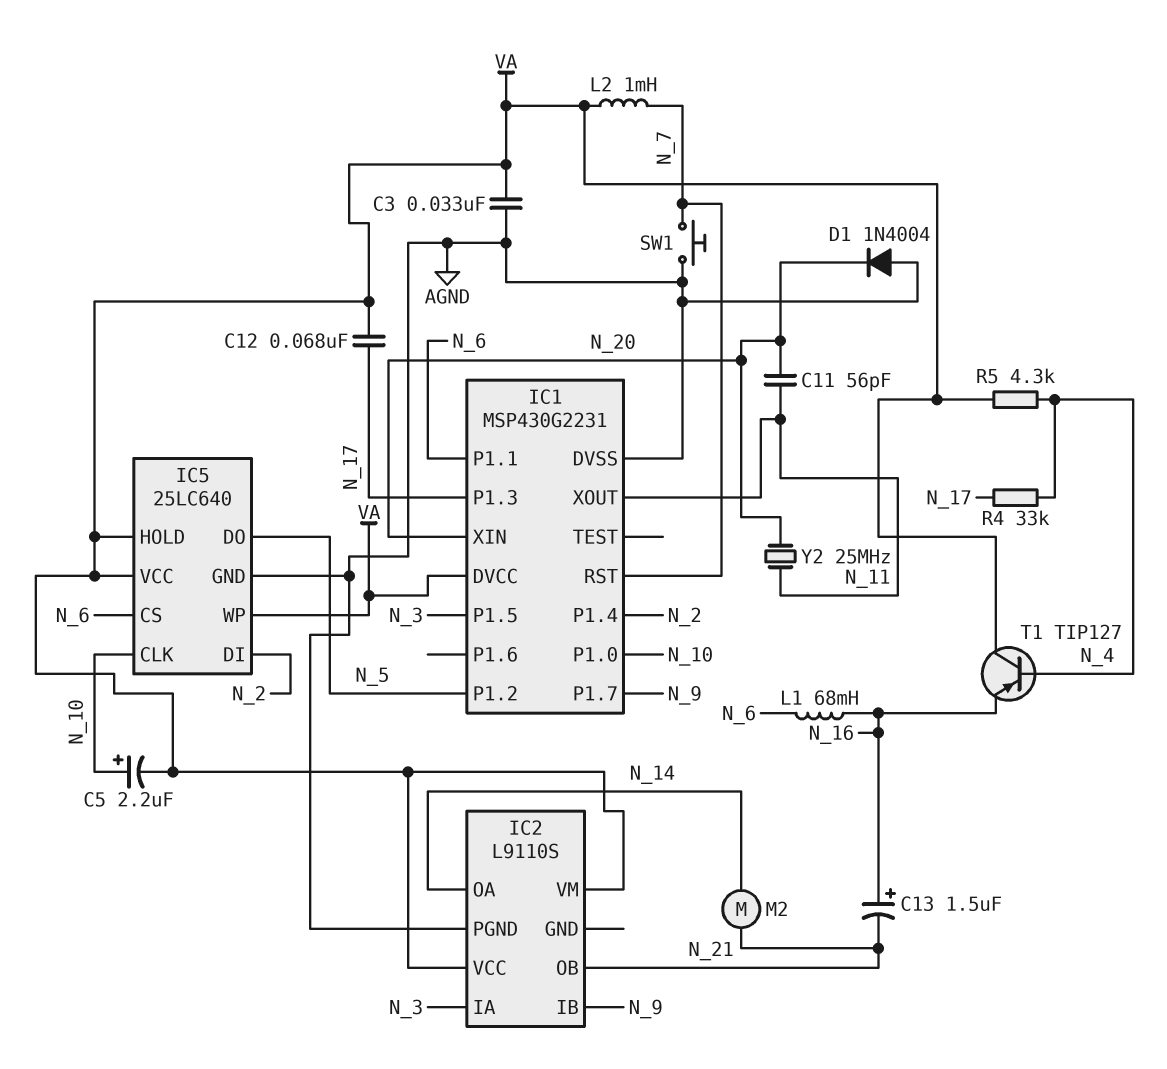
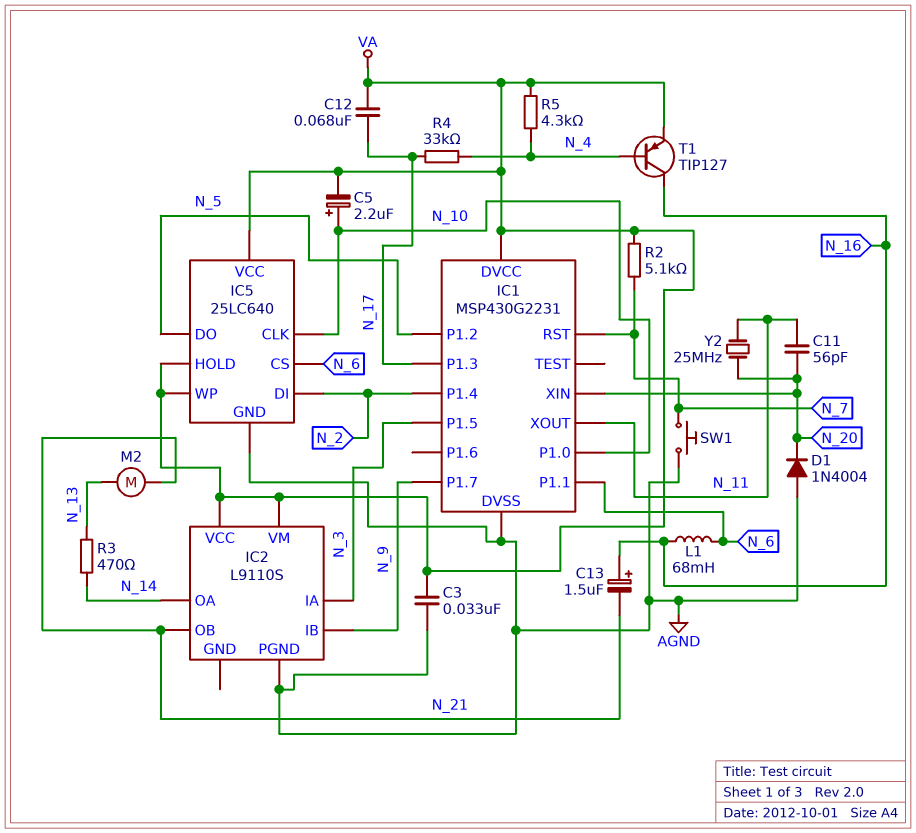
L2: 1mH (N_7, VA) -> none
M2: motor (N_14, N_21) -> motor (N_13, N_21)
R2: none -> 5.1k (N_7, VA)
R3: none -> 470 (N_13, N_14)
T1: PNP TIP127 (B N_4, C VA, E N_16) -> PNP TIP127 (B N_4, C N_16, E VA)

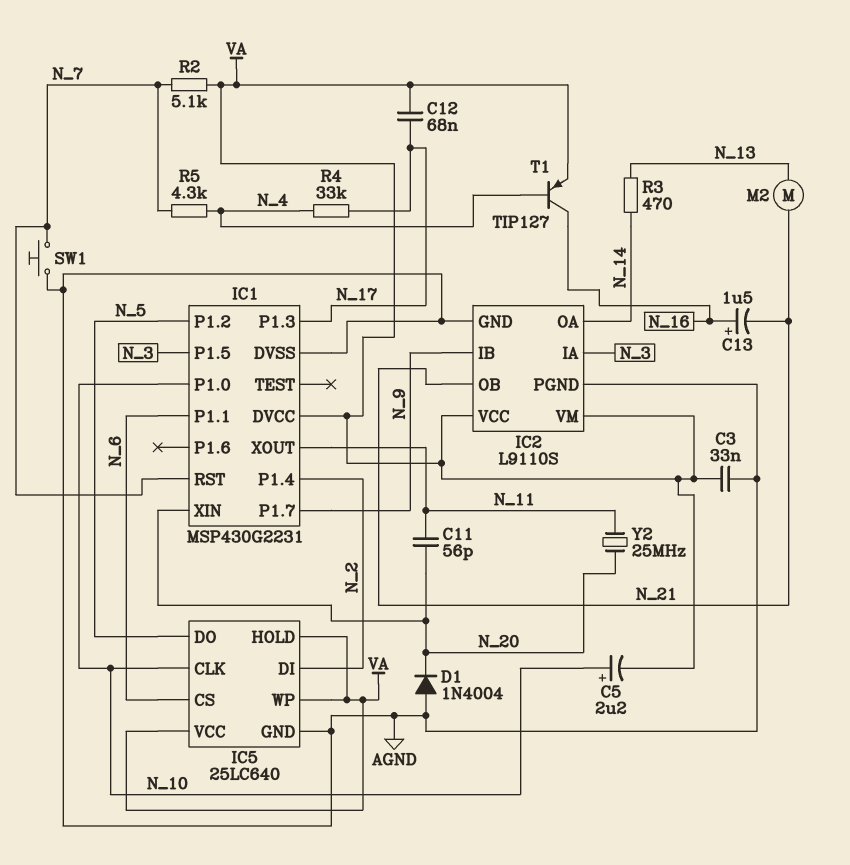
IC2 pin GND: none -> AGND
L1: 68mH (N_6, N_16) -> none
R5: 4.3k (N_4, VA) -> 4.3k (N_4, N_7)

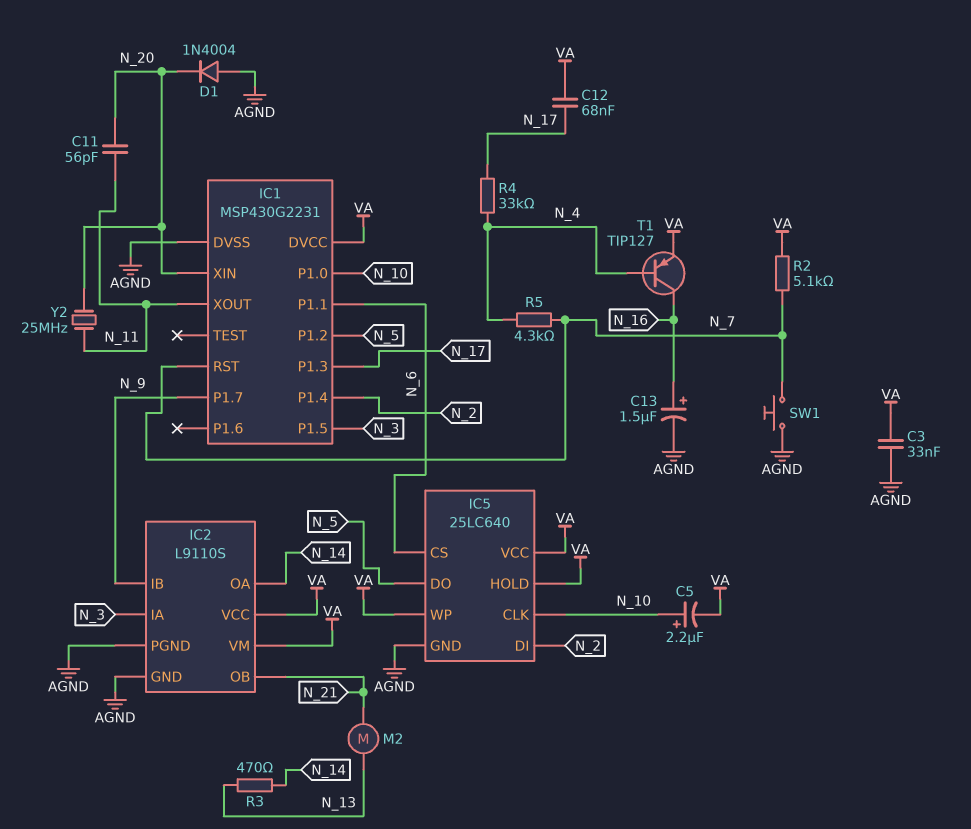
C13: 1.5uF (plus N_16, minus N_21) -> 1.5uF (plus N_16, minus AGND)

